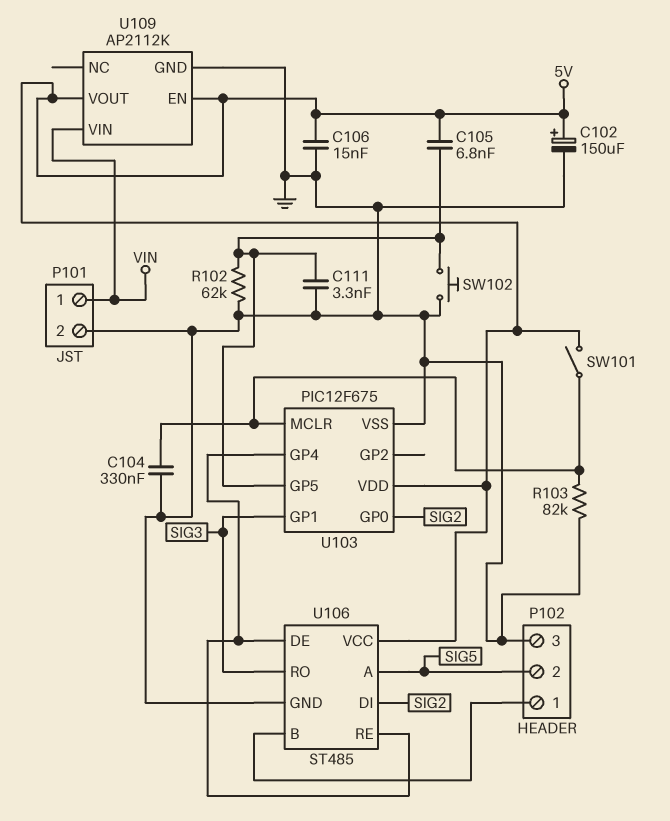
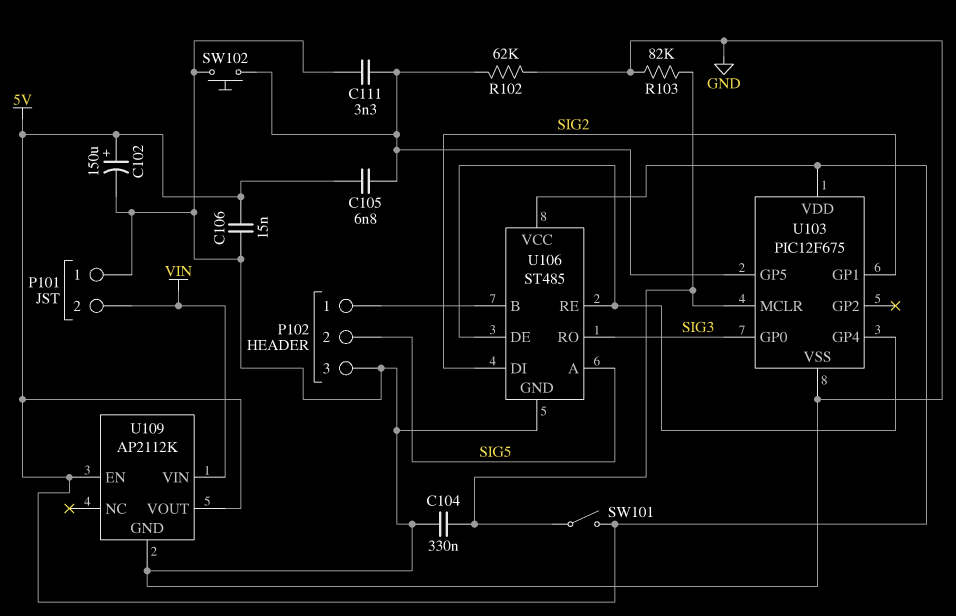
P101 pin 1: VIN -> GND
P101 pin 2: GND -> VIN
U103 pin GP0: SIG2 -> SIG3
U103 pin GP1: SIG3 -> SIG2

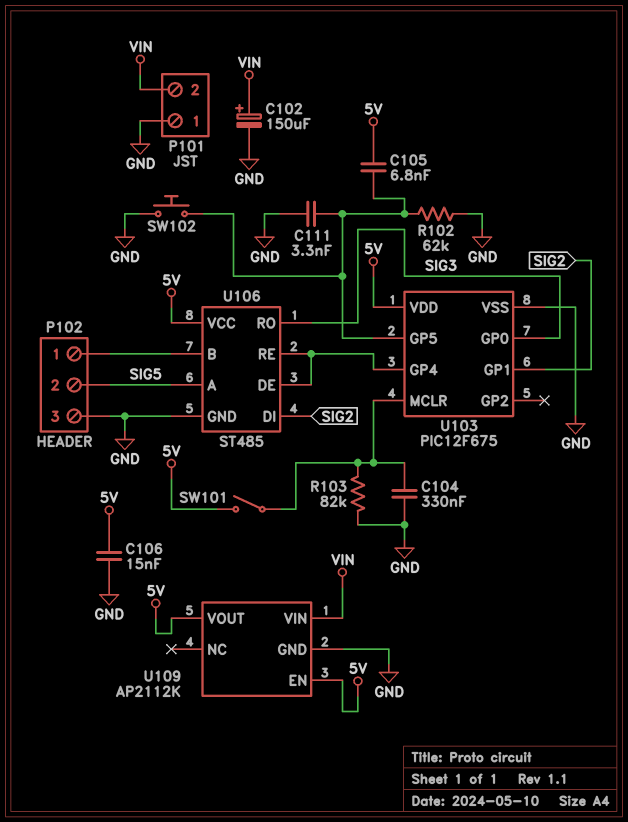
C102: 150uF (plus 5V, minus GND) -> 150uF (plus VIN, minus GND)

